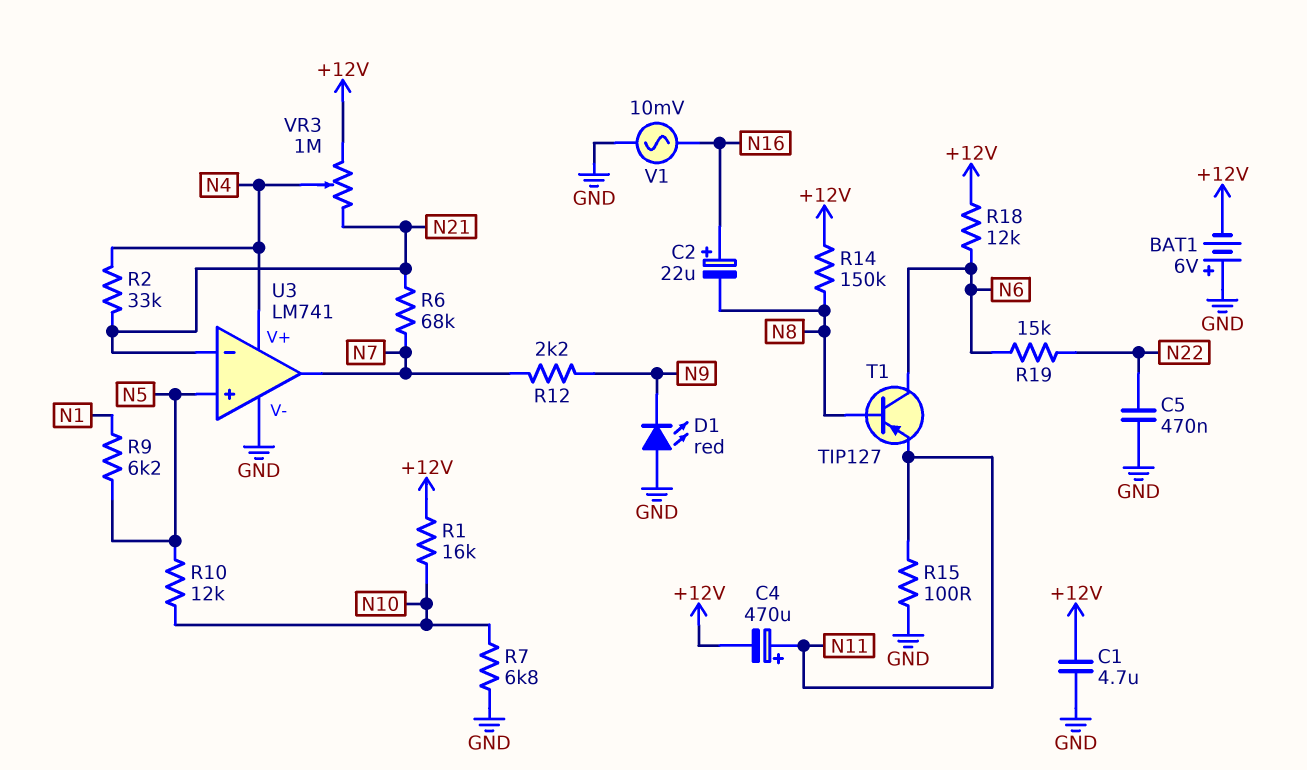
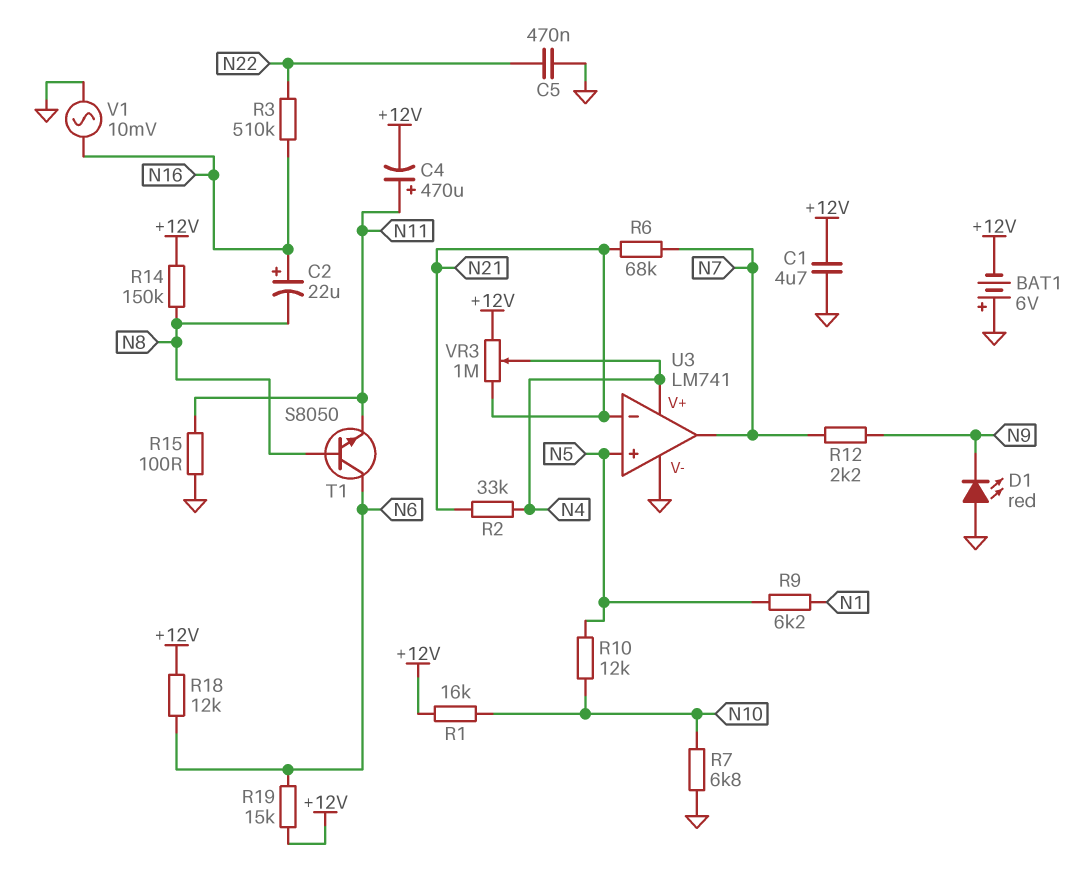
R3: none -> 510k (N16, N22)
R19: 15k (N6, N22) -> 15k (+12V, N6)
T1: PNP TIP127 (B N8, C N6, E N11) -> NPN S8050 (B N8, C N6, E N11)

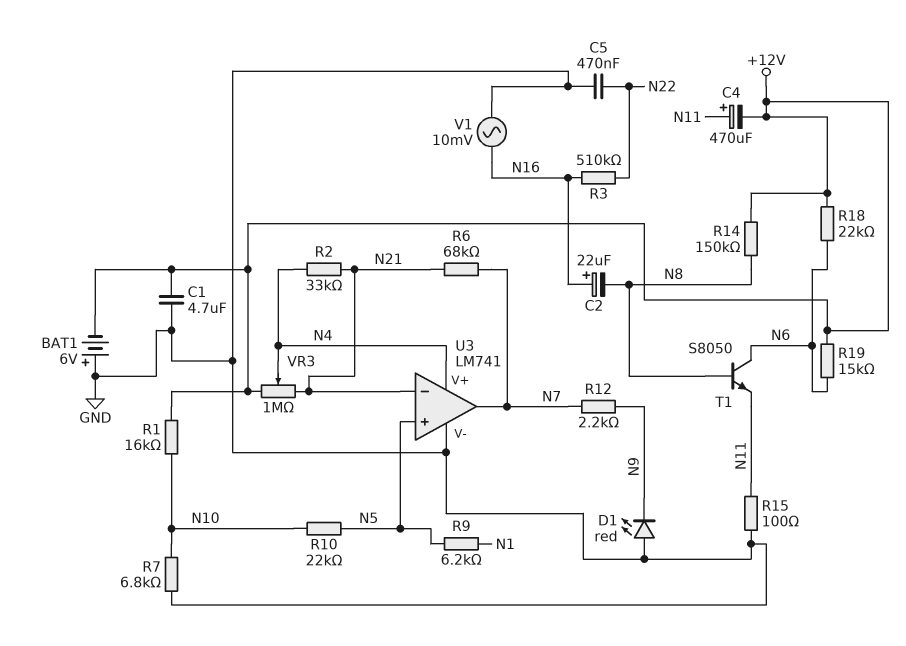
R10: 12k (N5, N10) -> 22k (N5, N10)
R18: 12k (+12V, N6) -> 22k (+12V, N6)

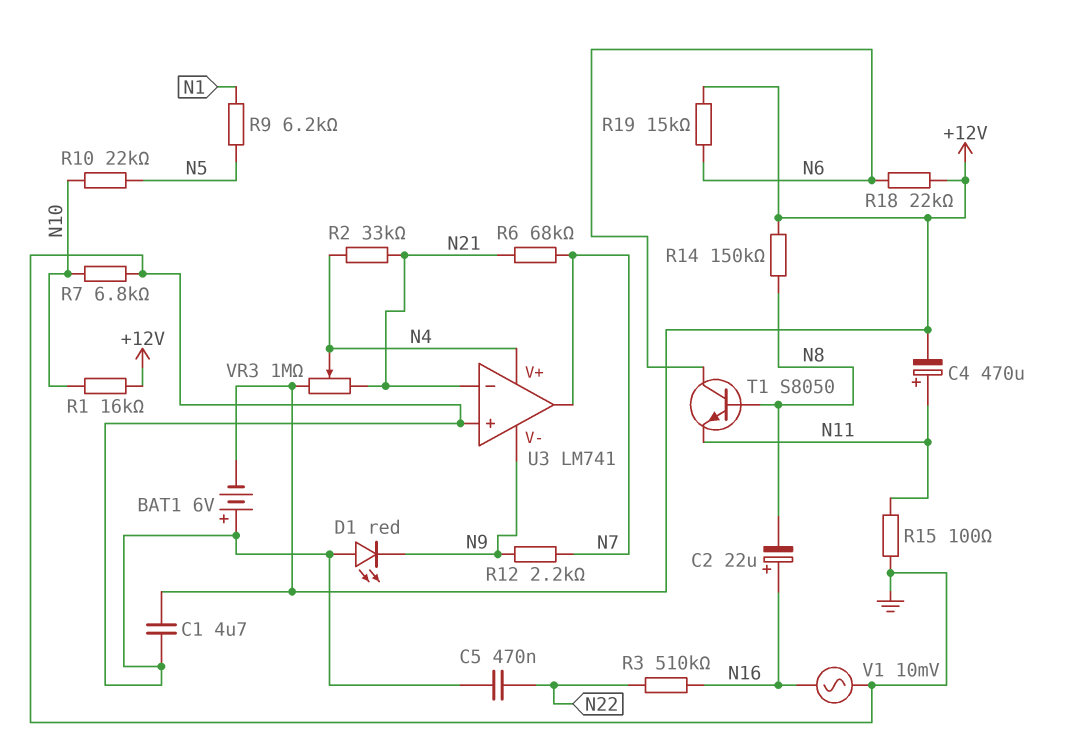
U3 pin V-: GND -> N9
U3 pin in+: N5 -> GND

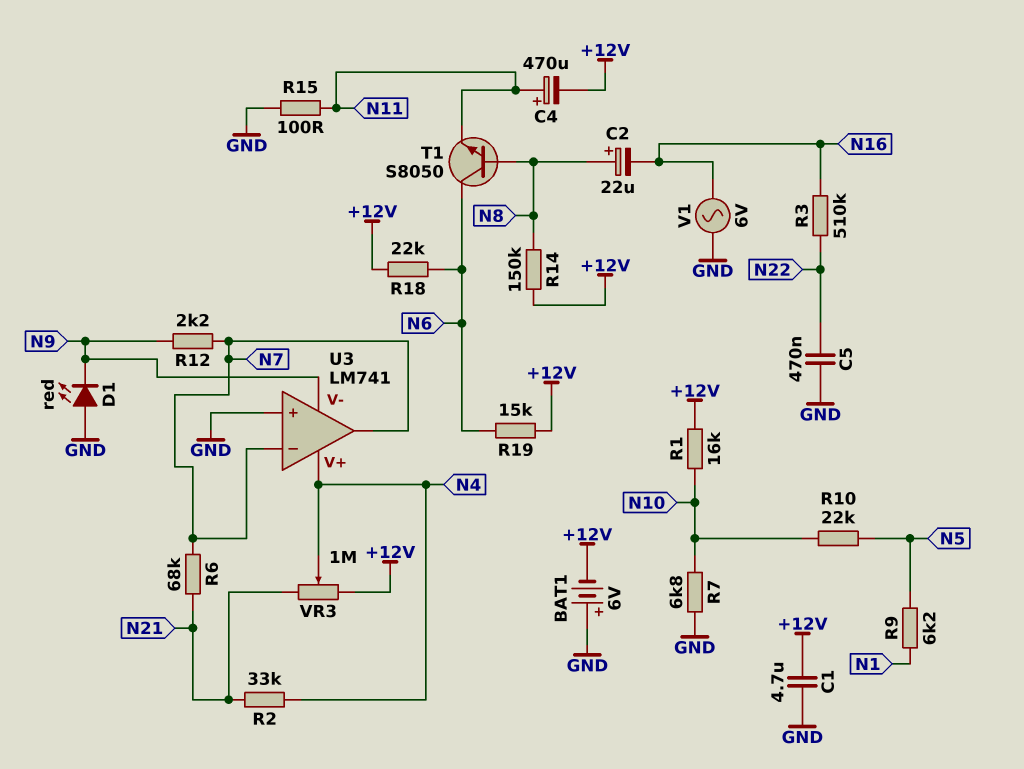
C2: 22uF (plus N16, minus N8) -> 22uF (plus N8, minus N16)
U3 pin in-: N21 -> N7
V1: AC 10mV (GND, N16) -> AC 6V (GND, N16)

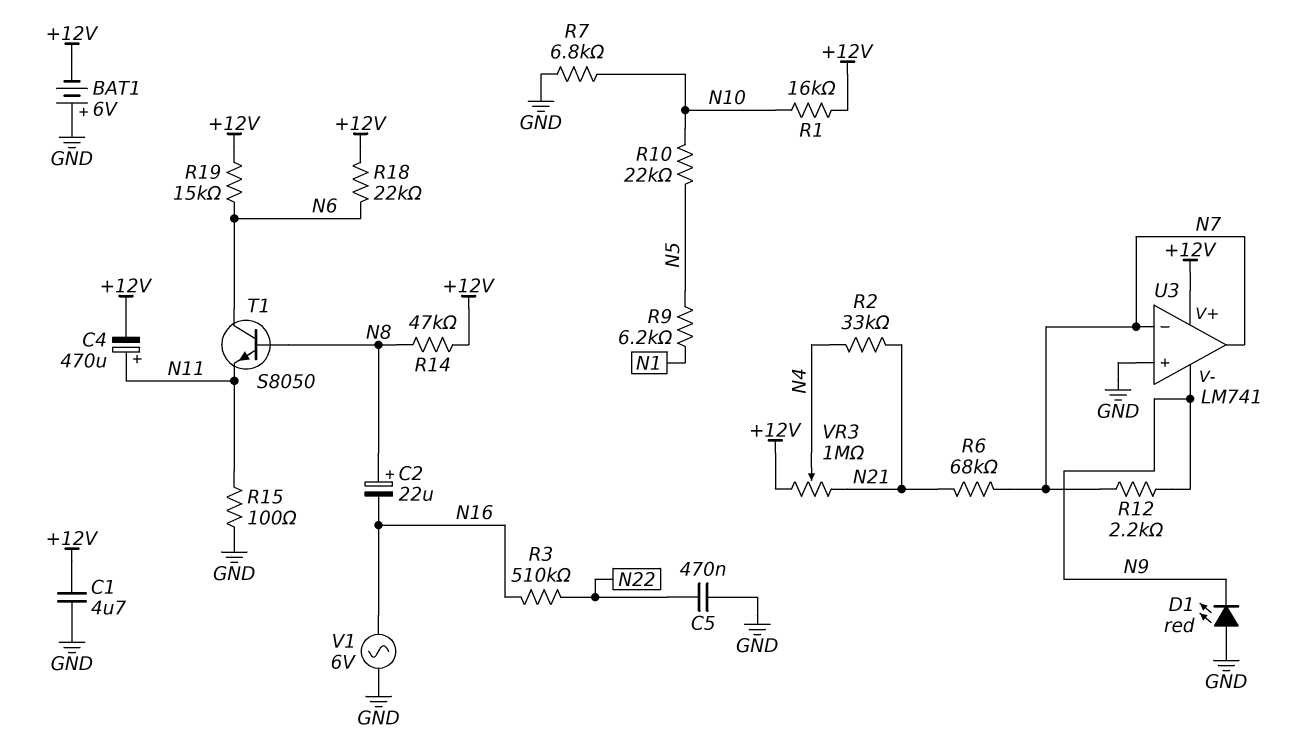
R14: 150k (+12V, N8) -> 47k (+12V, N8)
U3 pin V+: N4 -> +12V

